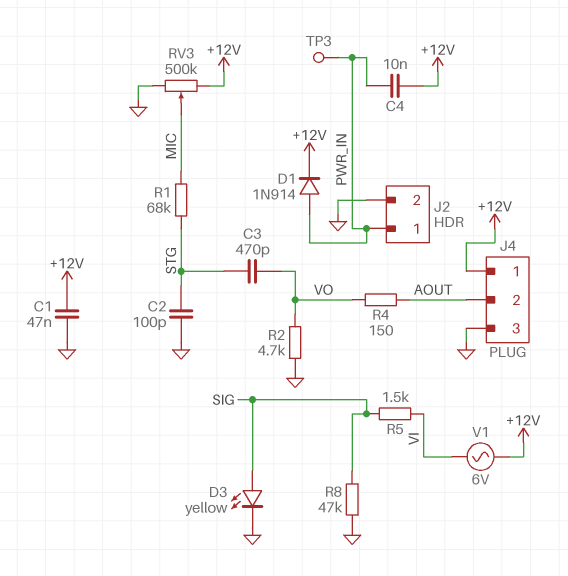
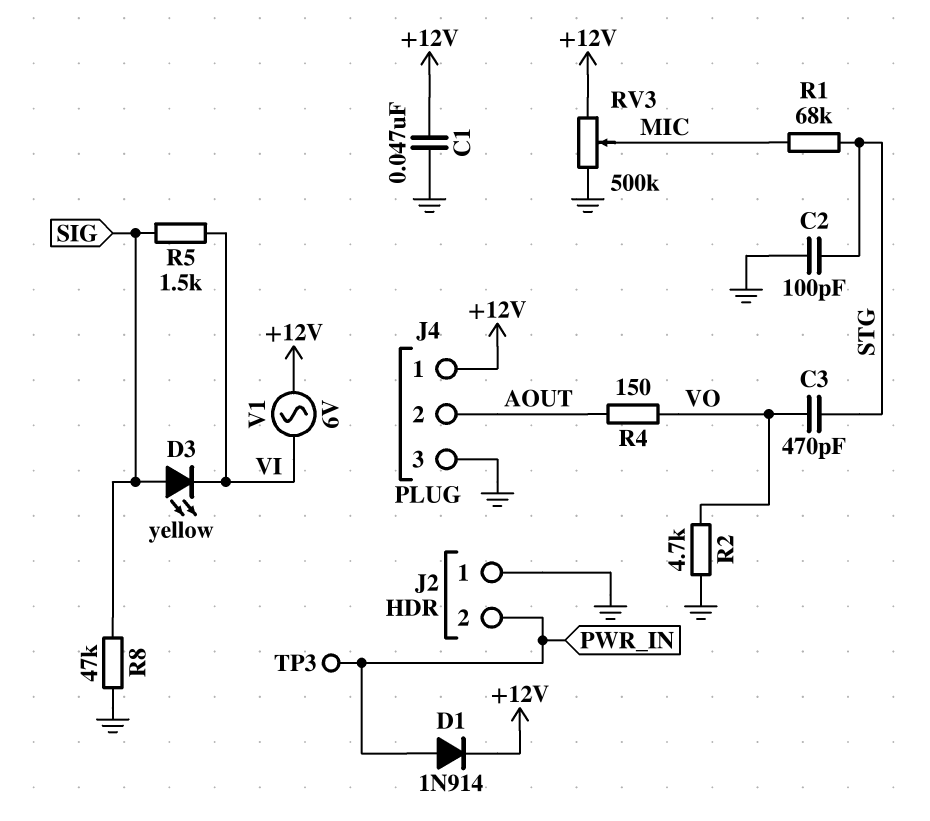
C4: 10nF (+12V, PWR_IN) -> none
D3: LED yellow (A SIG, K GND) -> LED yellow (A SIG, K VI)
J2 pin 1: PWR_IN -> GND
J2 pin 2: GND -> PWR_IN

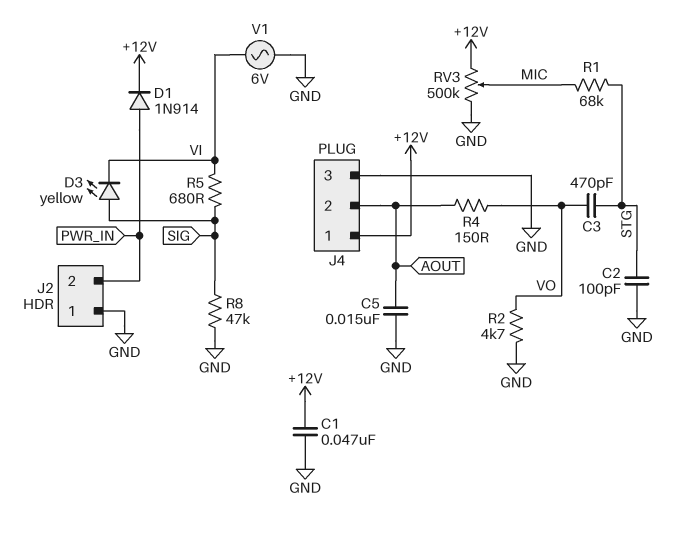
C5: none -> 15nF (AOUT, GND)
R5: 1.5k (SIG, VI) -> 680 (SIG, VI)
TP3: test point (PWR_IN) -> none
V1: AC 6V (+12V, VI) -> AC 6V (GND, VI)

